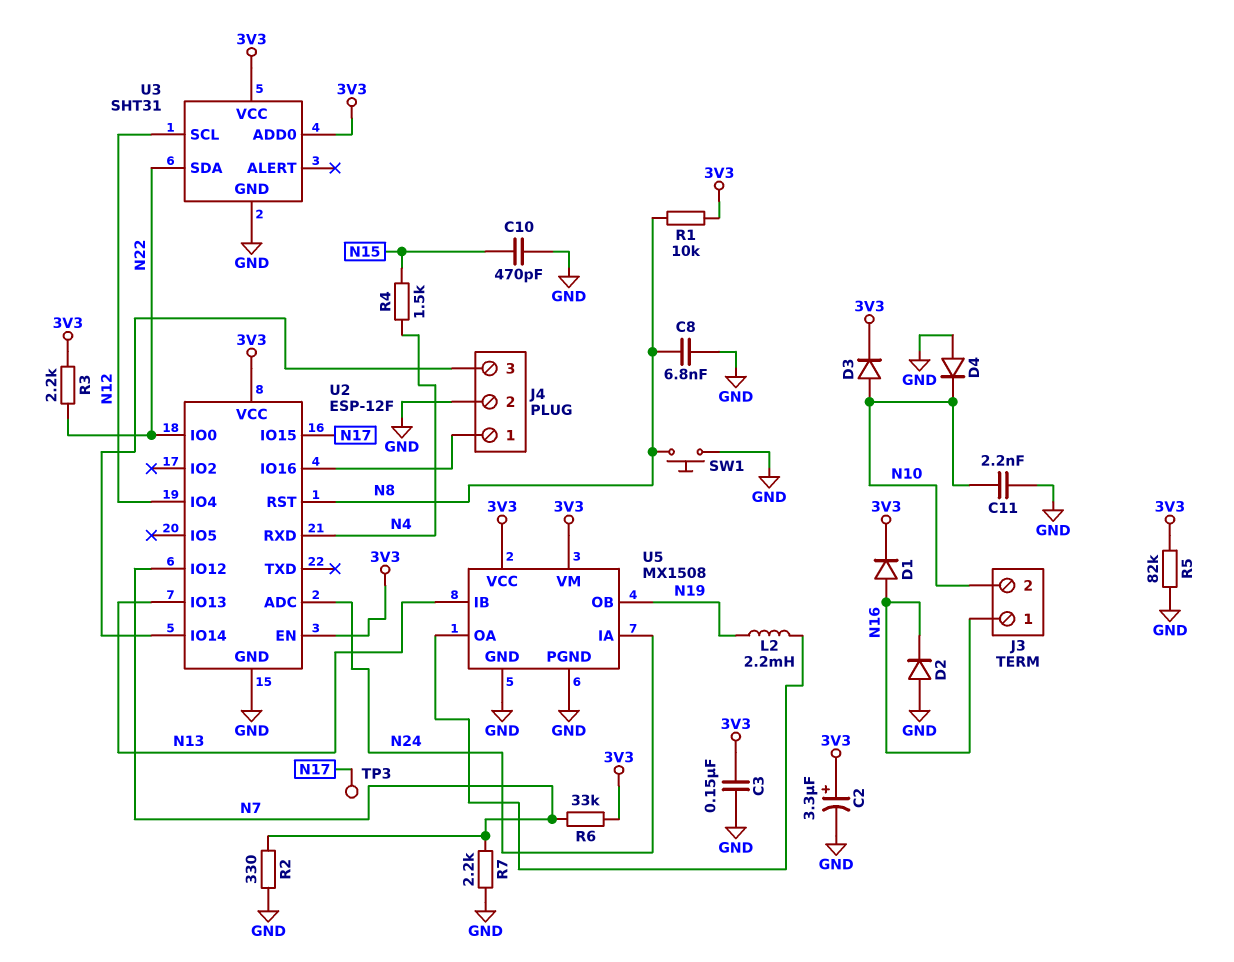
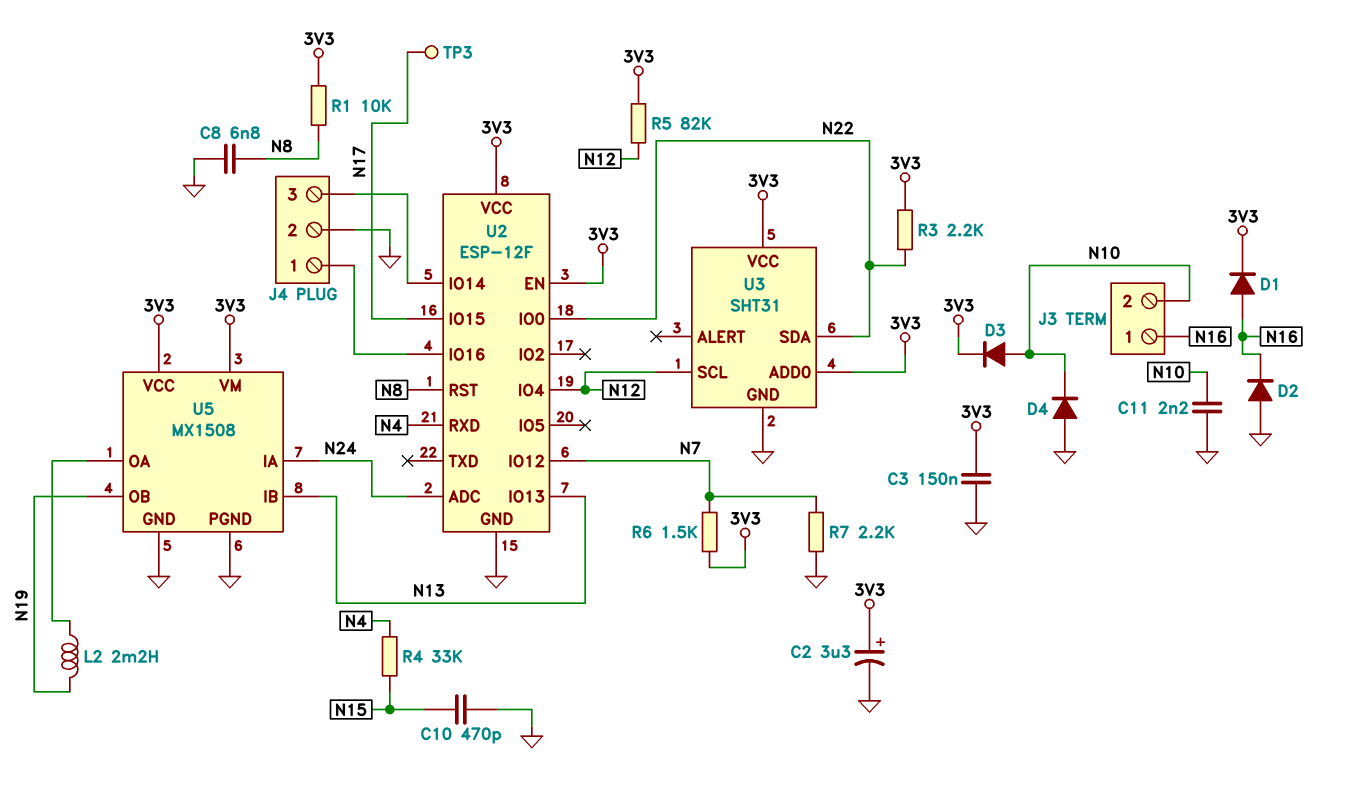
R2: 330 (GND, N7) -> none
R4: 1.5k (N4, N15) -> 33k (N4, N15)
R5: 82k (3V3, GND) -> 82k (3V3, N12)
R6: 33k (3V3, N7) -> 1.5k (3V3, N7)
SW1: button (GND, N8) -> none

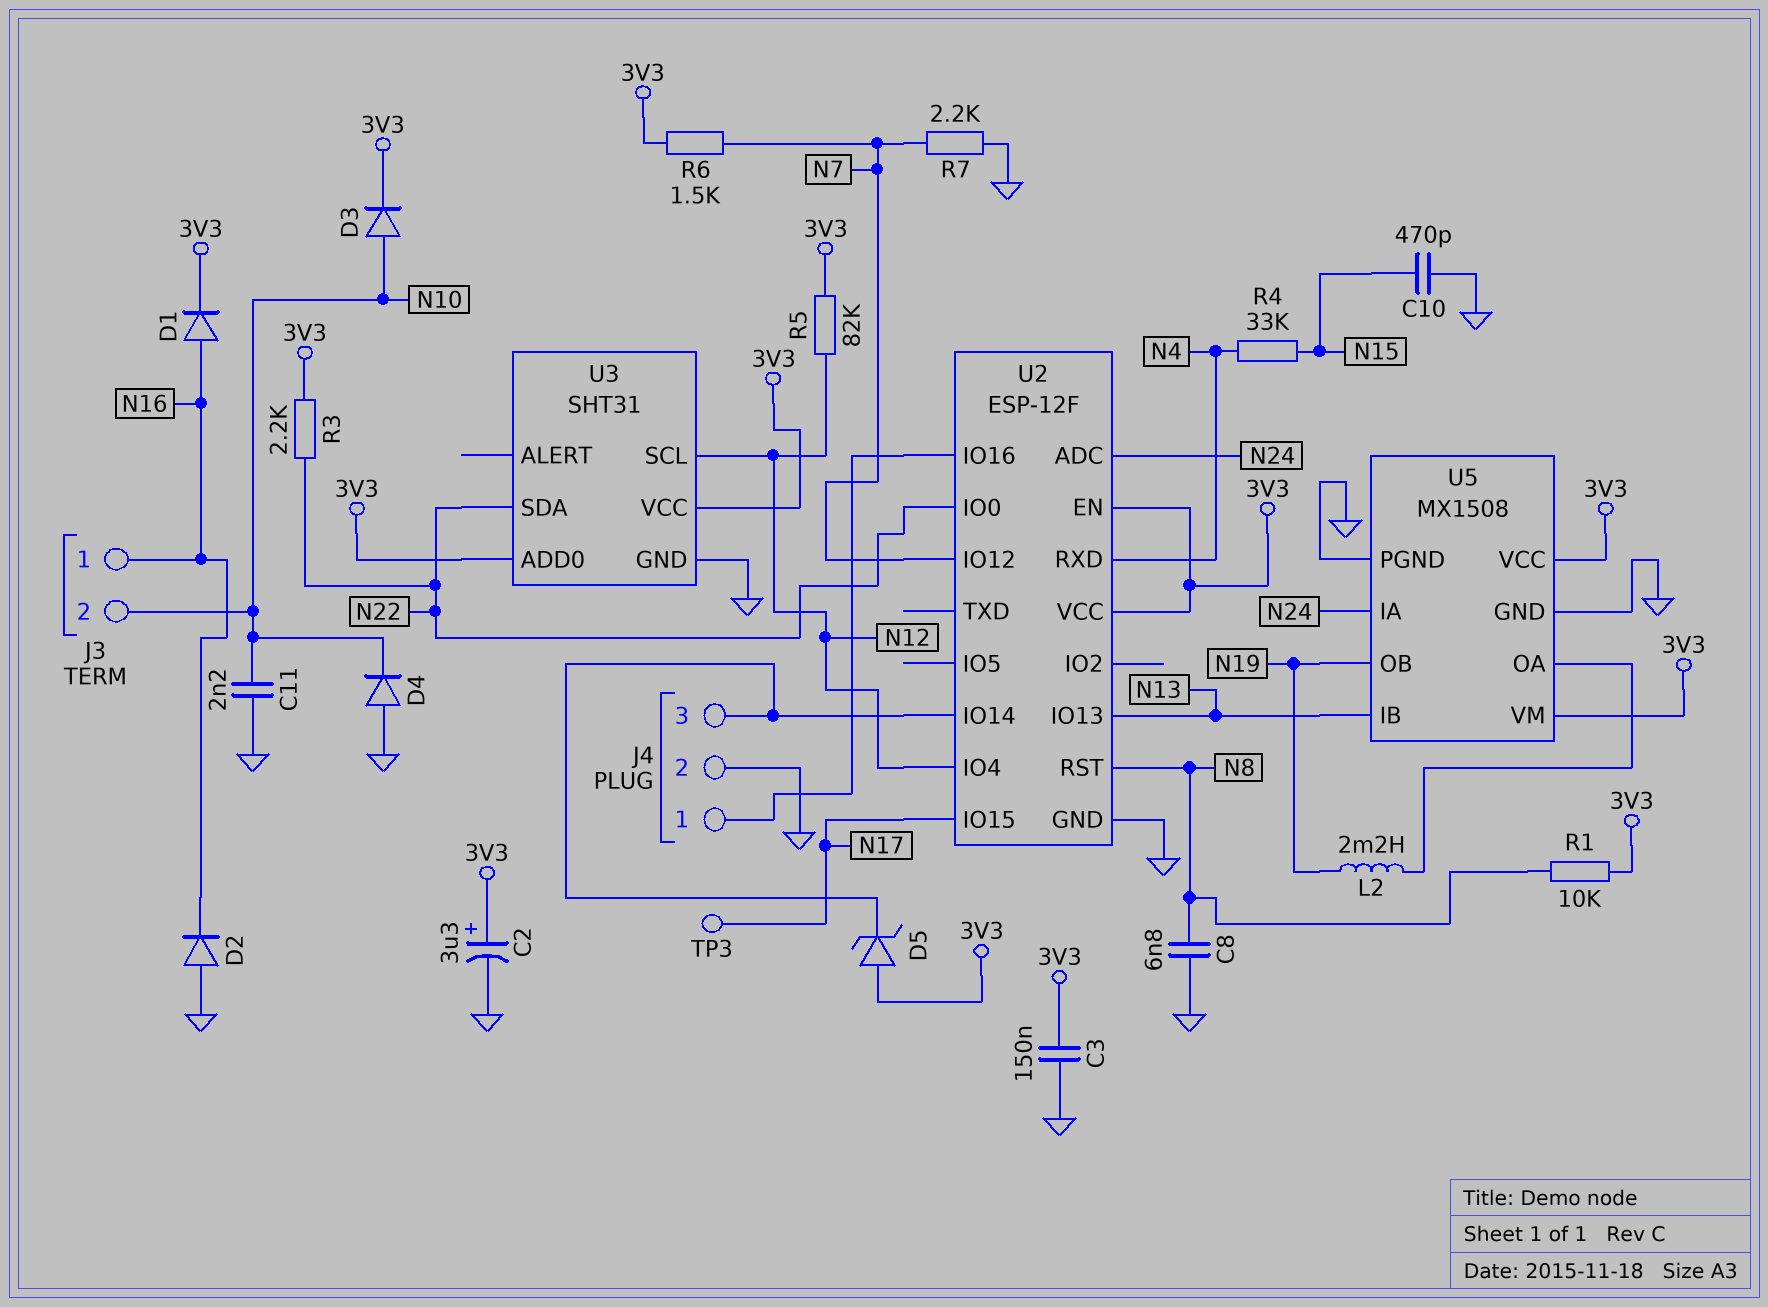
D5: none -> zener (A 3V3, K J4/3)

